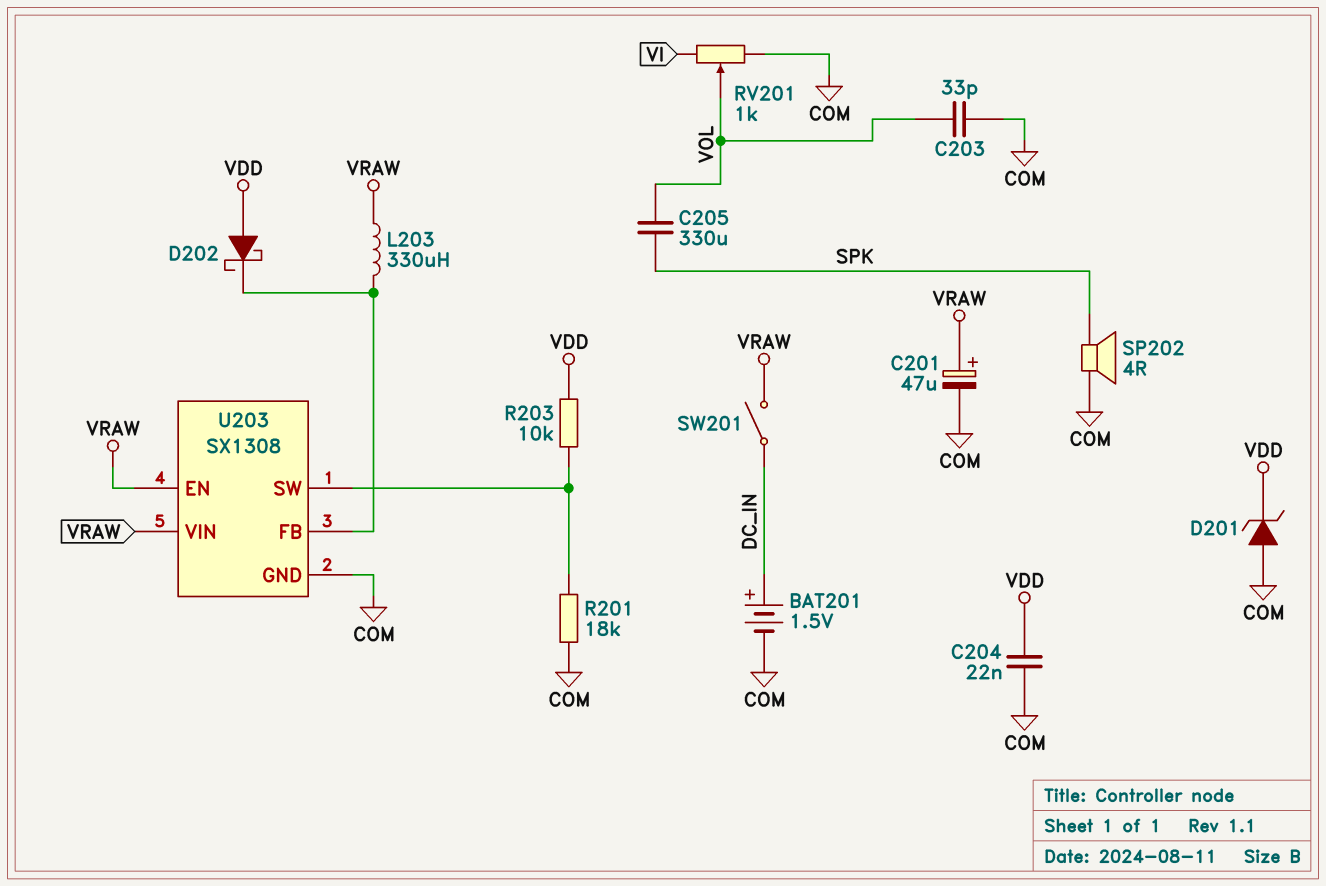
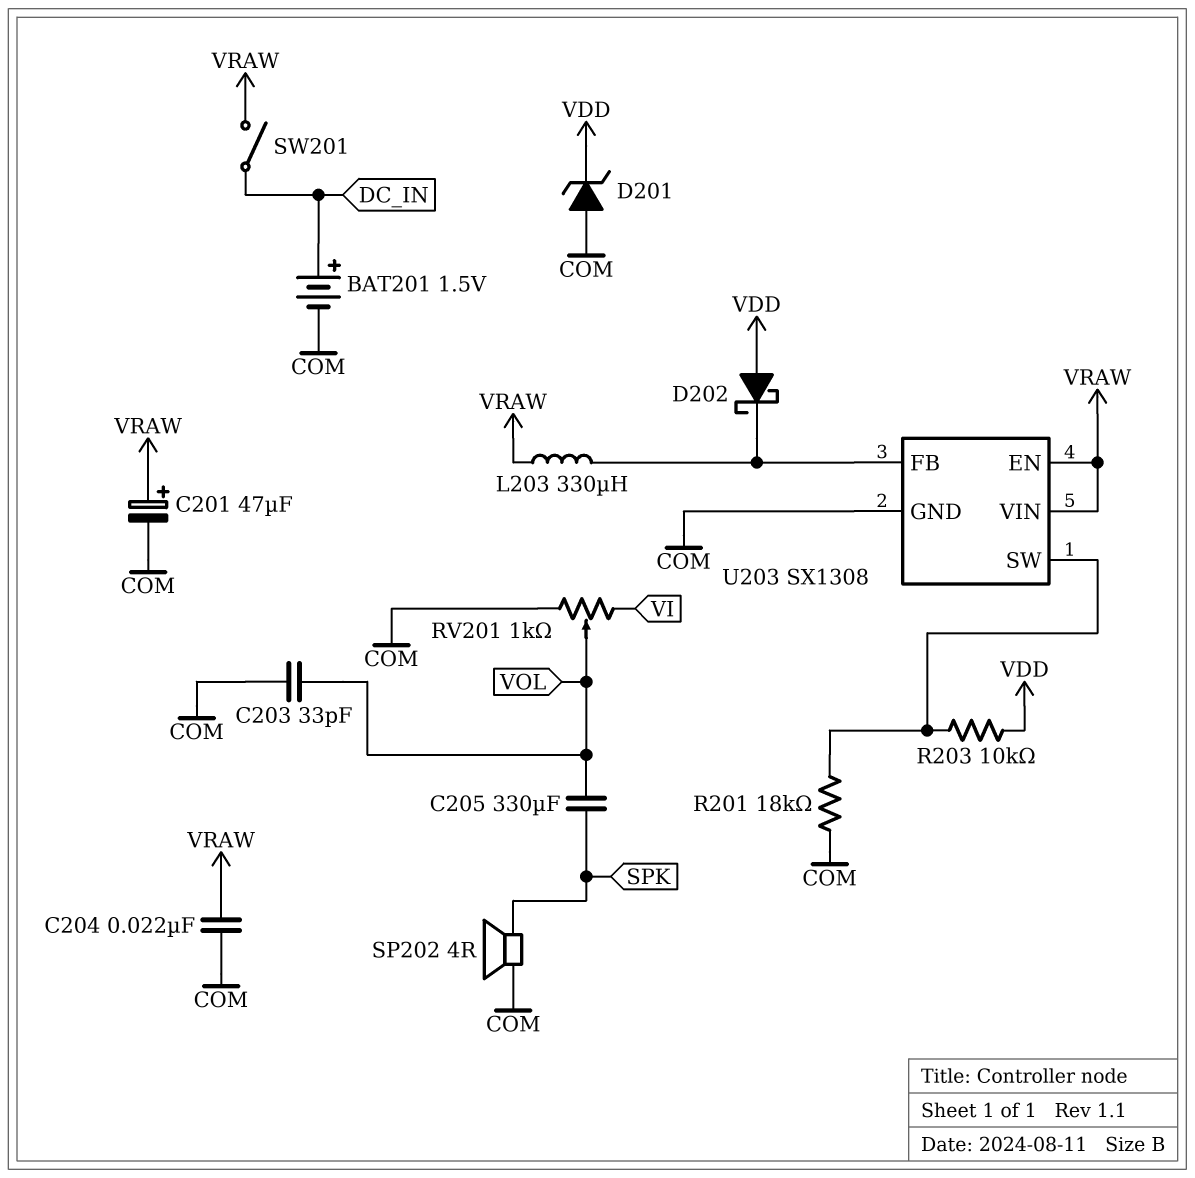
C204: 22nF (COM, VDD) -> 22nF (COM, VRAW)

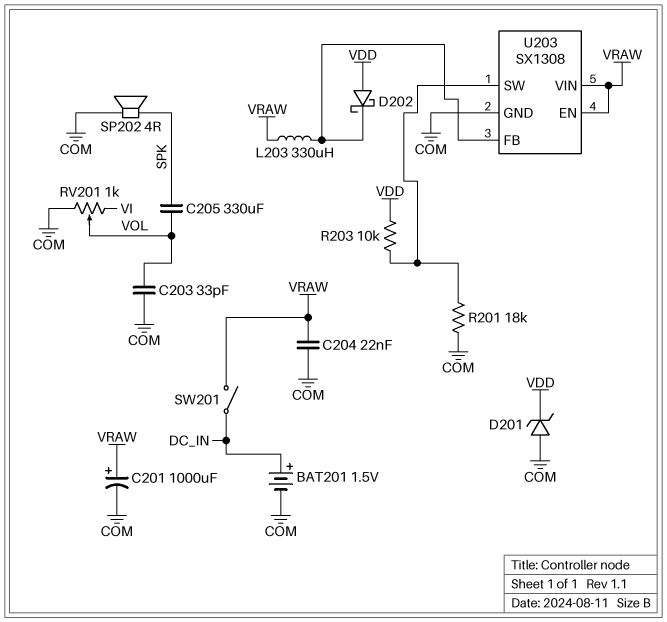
C201: 47uF (plus VRAW, minus COM) -> 1000uF (plus VRAW, minus COM)

